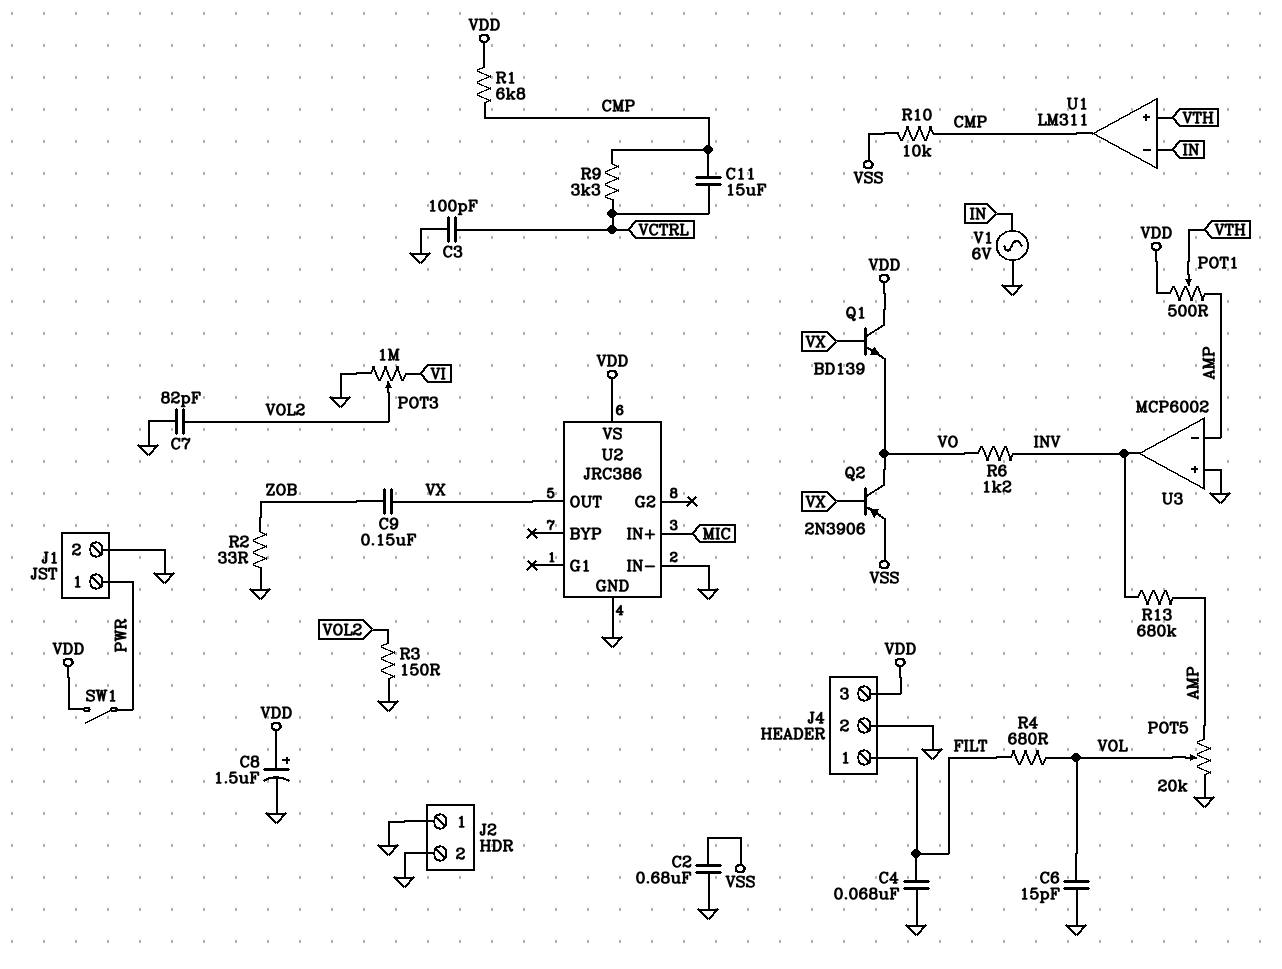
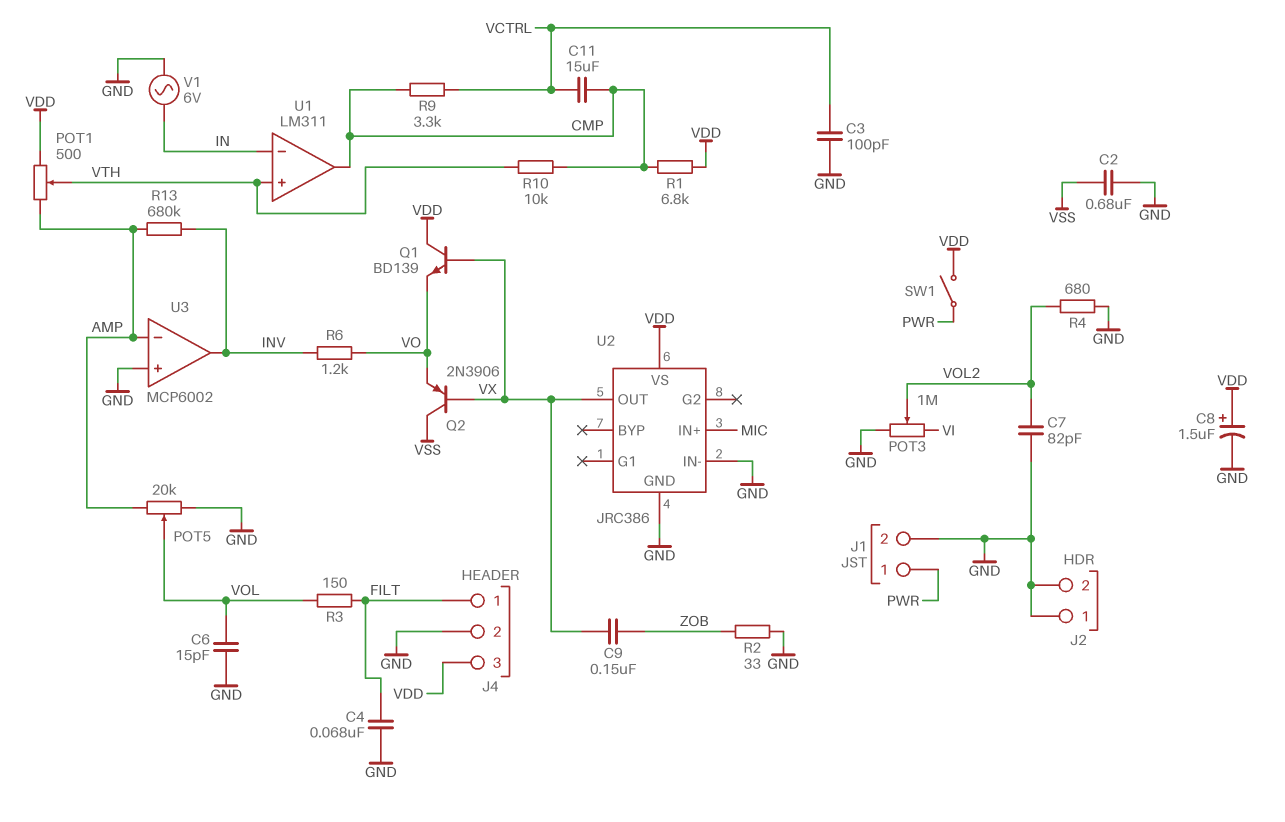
Q2: PNP 2N3906 (B VX, C VO, E VSS) -> PNP 2N3906 (B VX, C VSS, E VO)
R3: 150 (GND, VOL2) -> 150 (FILT, VOL)
R4: 680 (FILT, VOL) -> 680 (GND, VOL2)
R10: 10k (CMP, VSS) -> 10k (CMP, VTH)

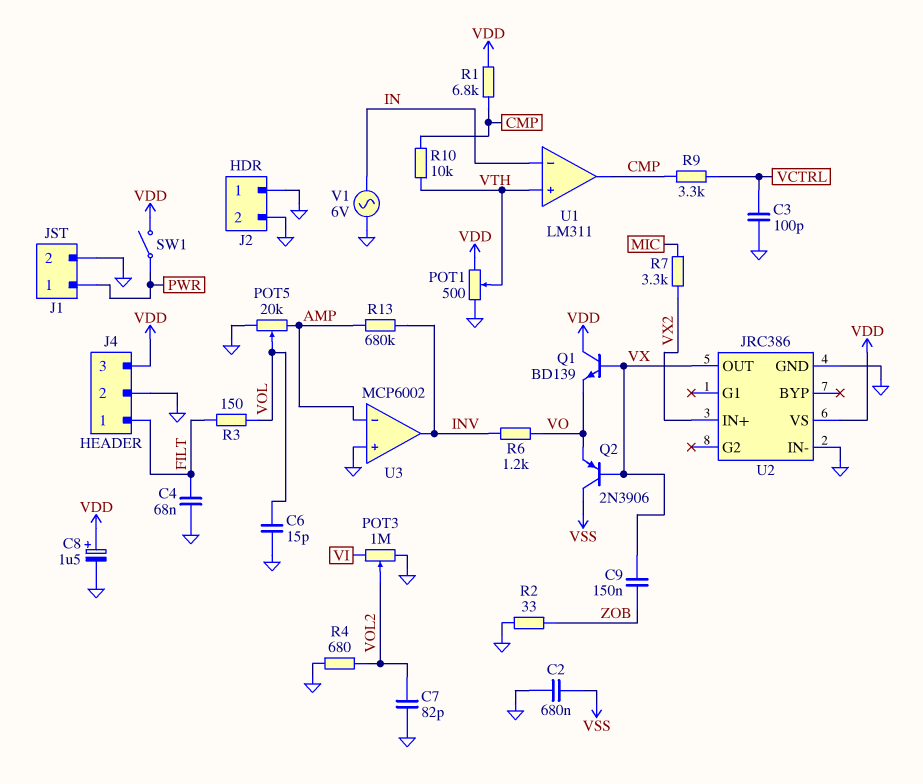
C11: 15uF (CMP, VCTRL) -> none
POT1: 500 (AMP, VDD, wiper VTH) -> 500 (GND, VDD, wiper VTH)
R7: none -> 3.3k (MIC, VX2)
U2 pin IN+: MIC -> VX2

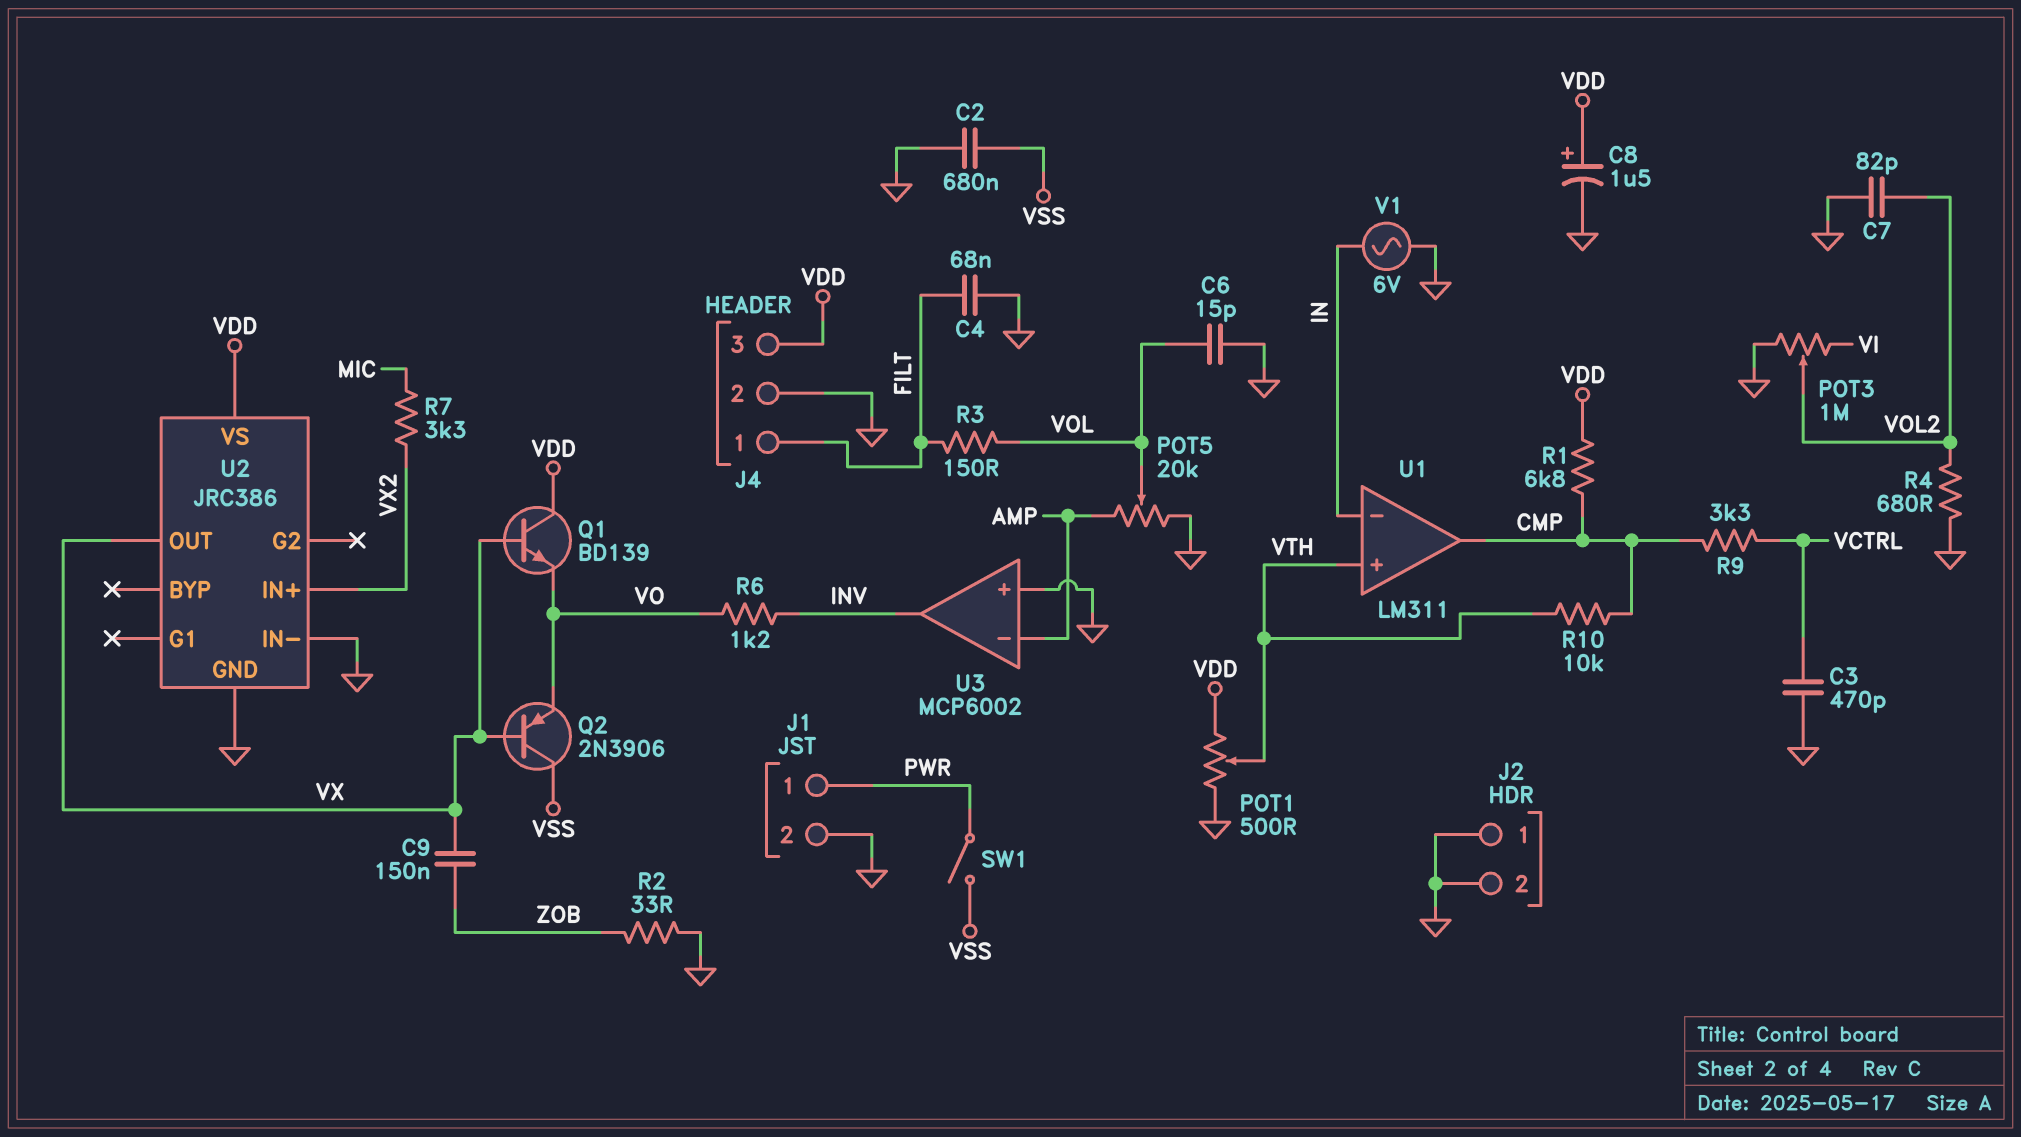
C3: 100pF (GND, VCTRL) -> 470pF (GND, VCTRL)
R13: 680k (AMP, INV) -> none
SW1: switch (PWR, VDD) -> switch (PWR, VSS)

